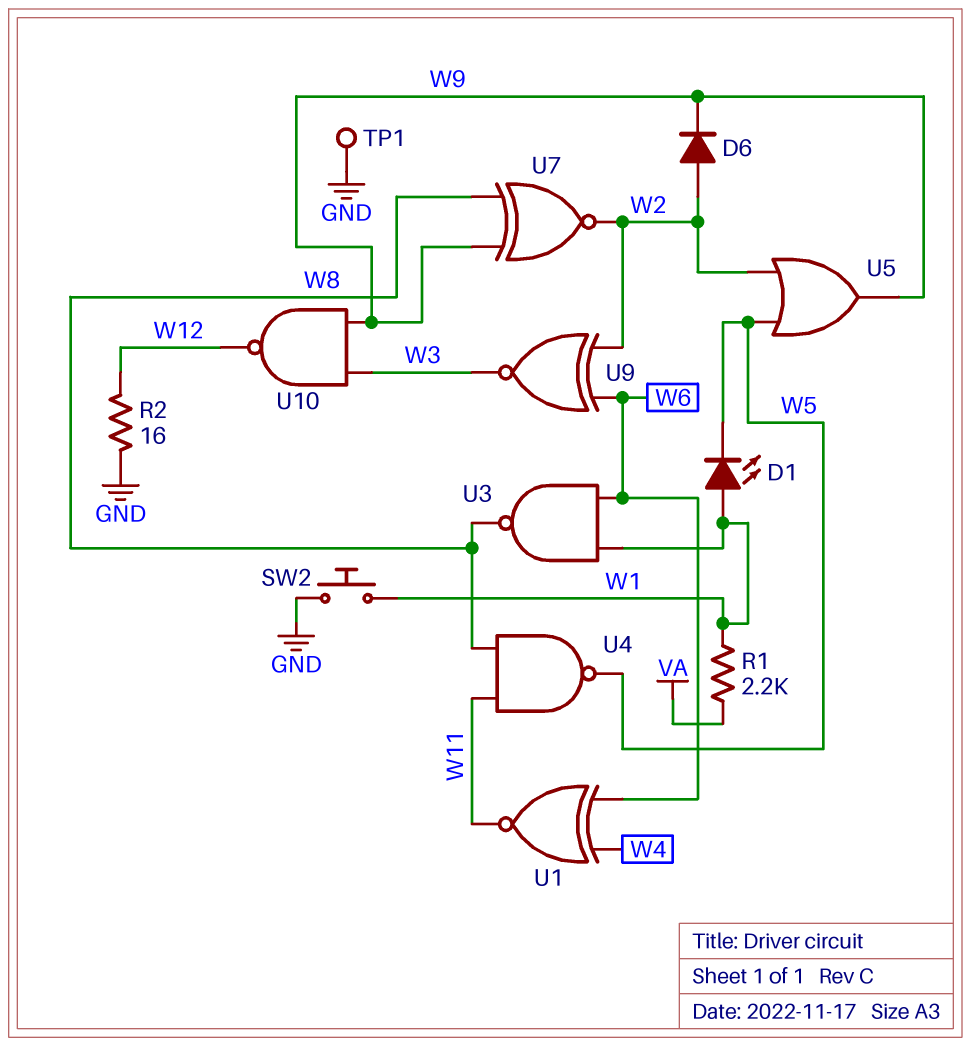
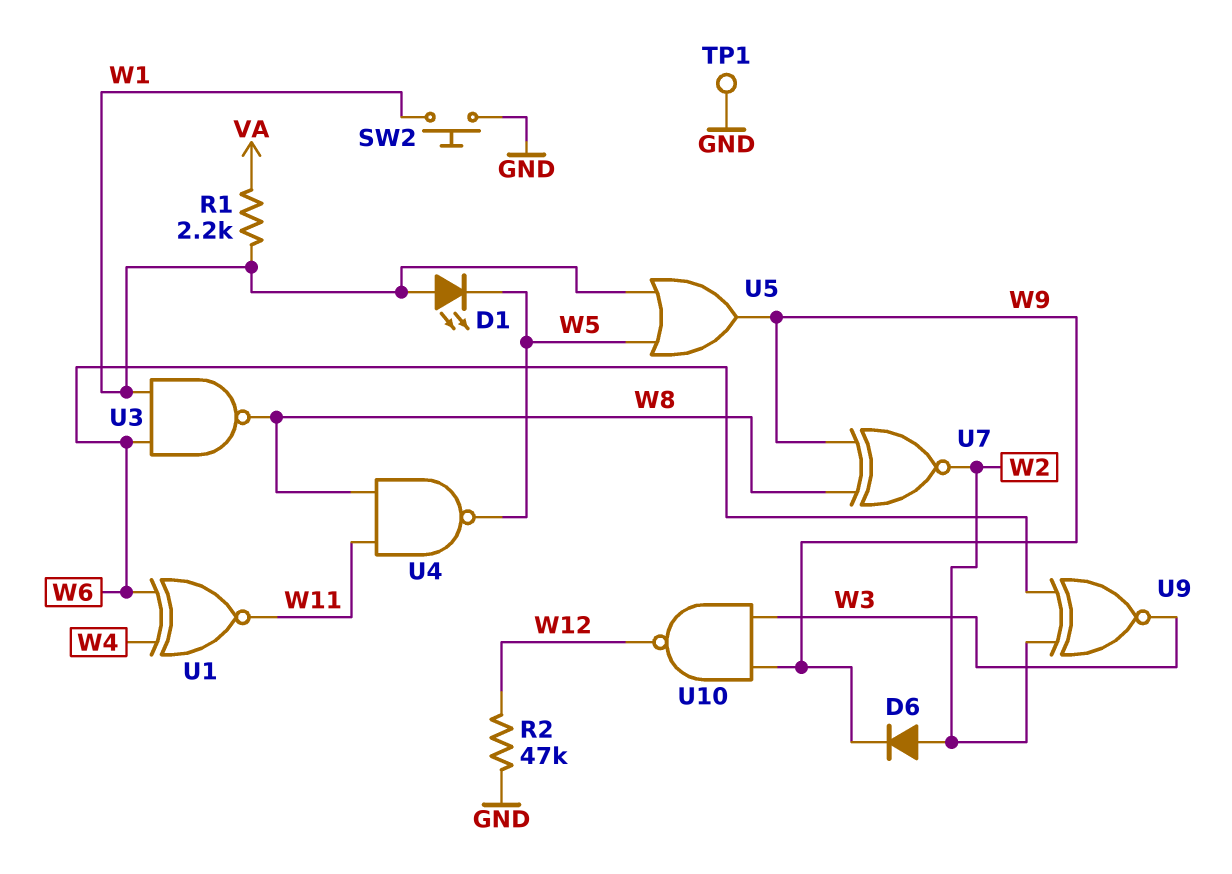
R2: 16 (GND, W12) -> 47k (GND, W12)
U5: OR (in W2, in W5, out W9) -> OR (in W1, in W5, out W9)

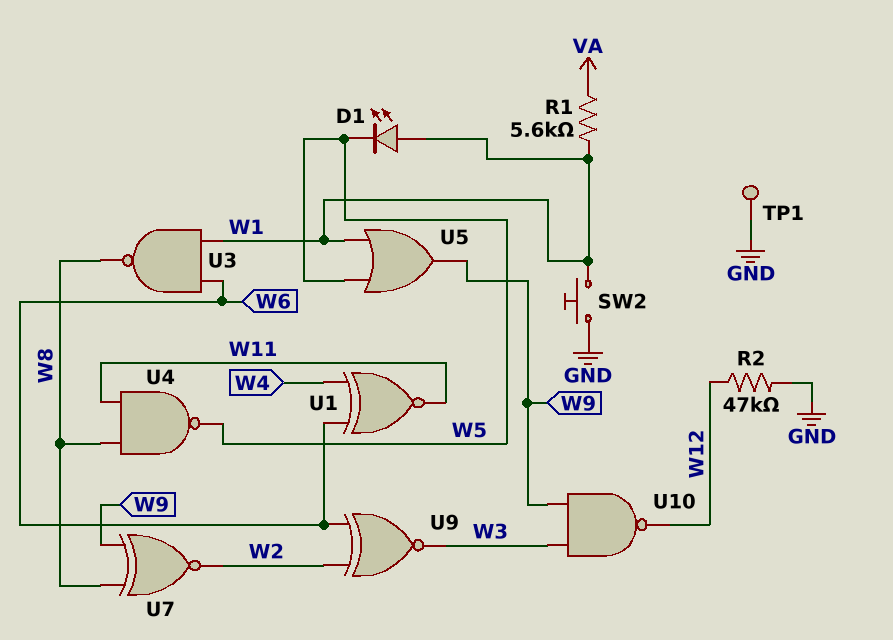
D6: diode (A W2, K W9) -> none
R1: 2.2k (VA, W1) -> 5.6k (VA, W1)

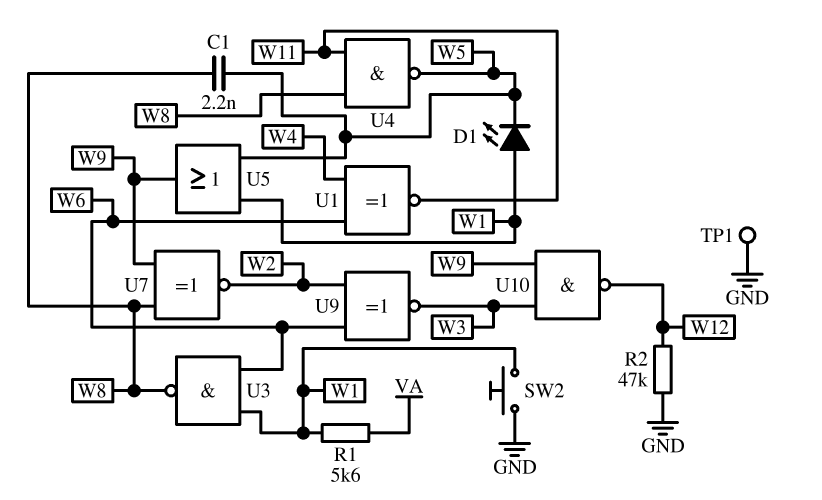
C1: none -> 2.2nF (W5, W8)

